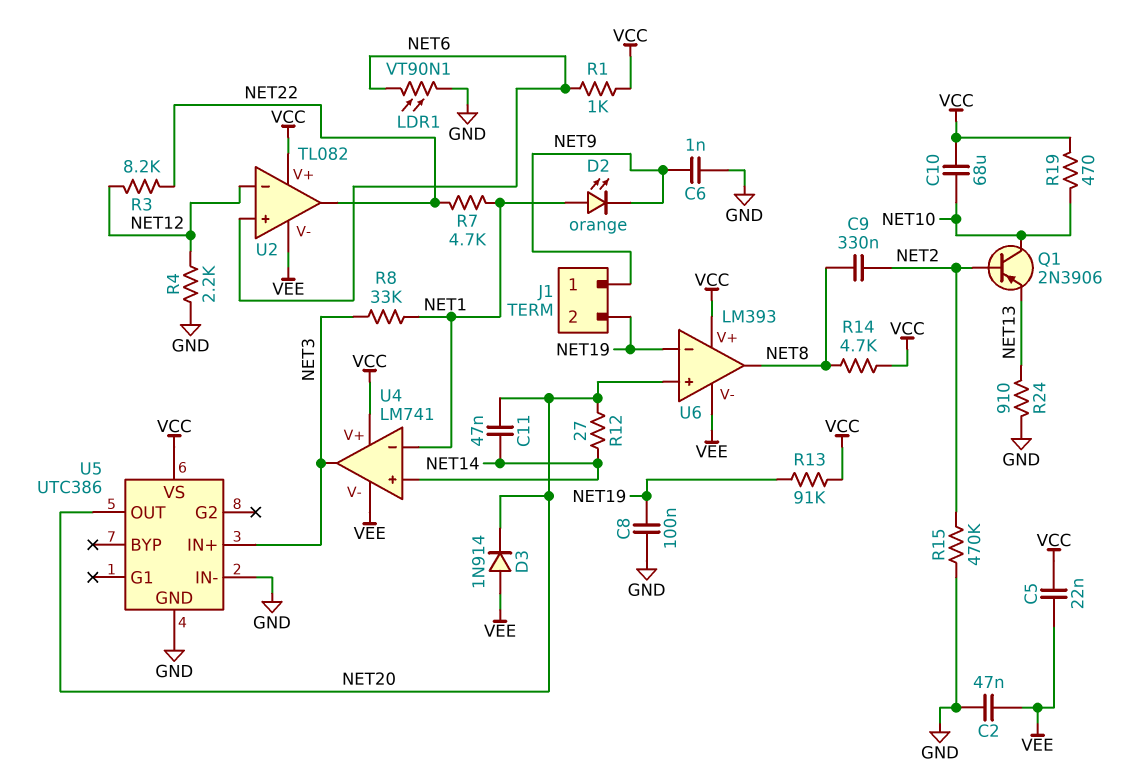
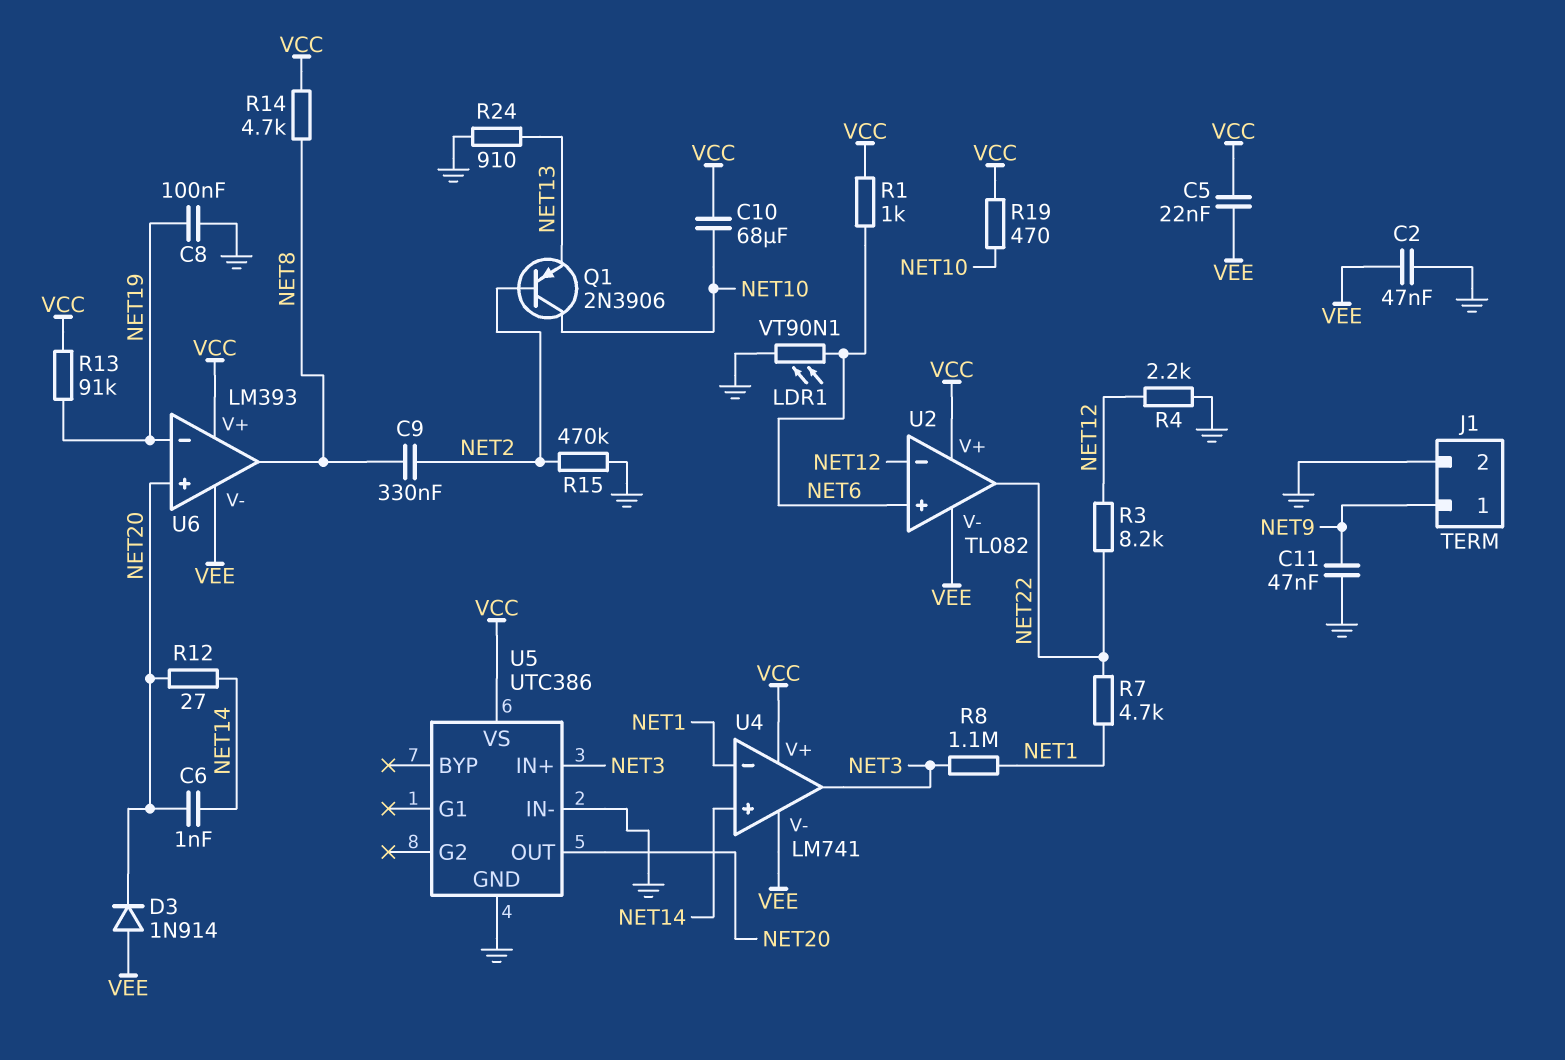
C6: 1nF (GND, NET9) -> 1nF (NET14, NET20)
C11: 47nF (NET14, NET20) -> 47nF (GND, NET9)
D2: LED orange (A NET1, K NET9) -> none
J1 pin 2: NET19 -> GND
R8: 33k (NET1, NET3) -> 1.1M (NET1, NET3)

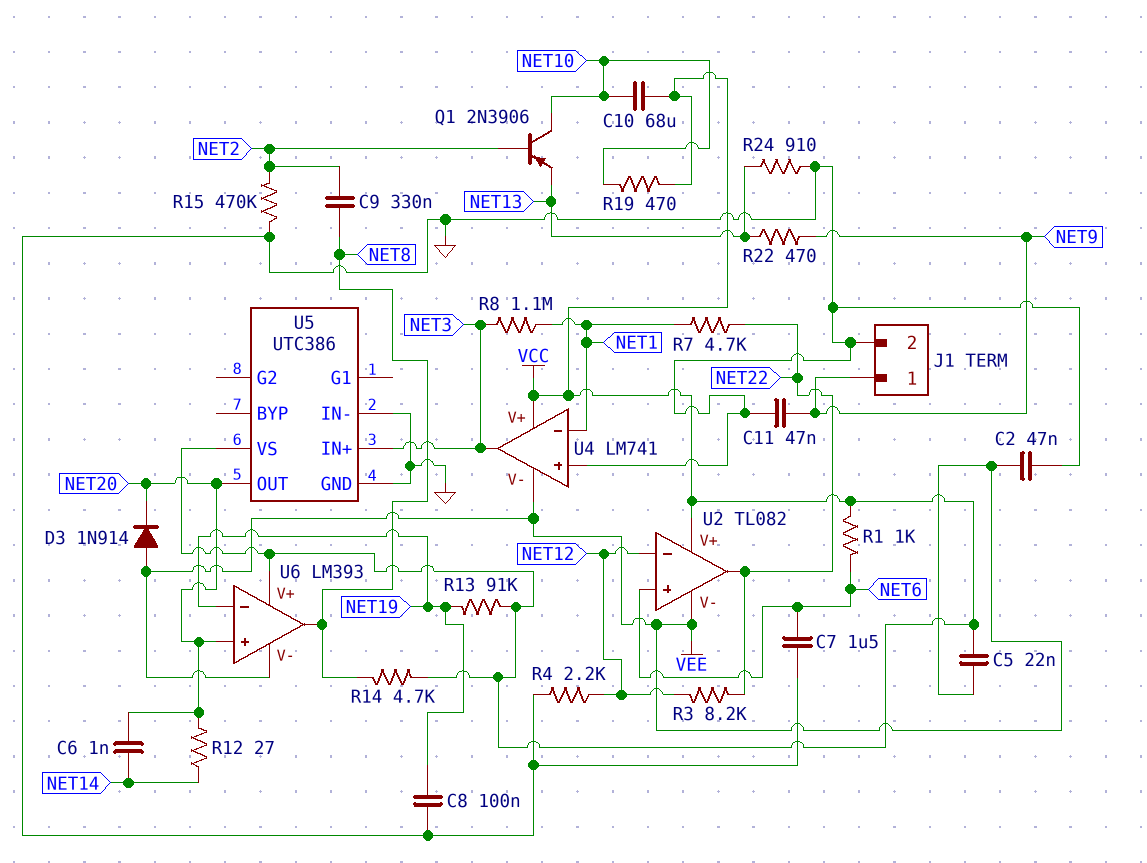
C7: none -> 1.5uF (GND, NET6)
LDR1: VT90N1 (GND, NET6) -> none
R22: none -> 470 (NET9, NET13)
U4 pin in+: NET14 -> GND

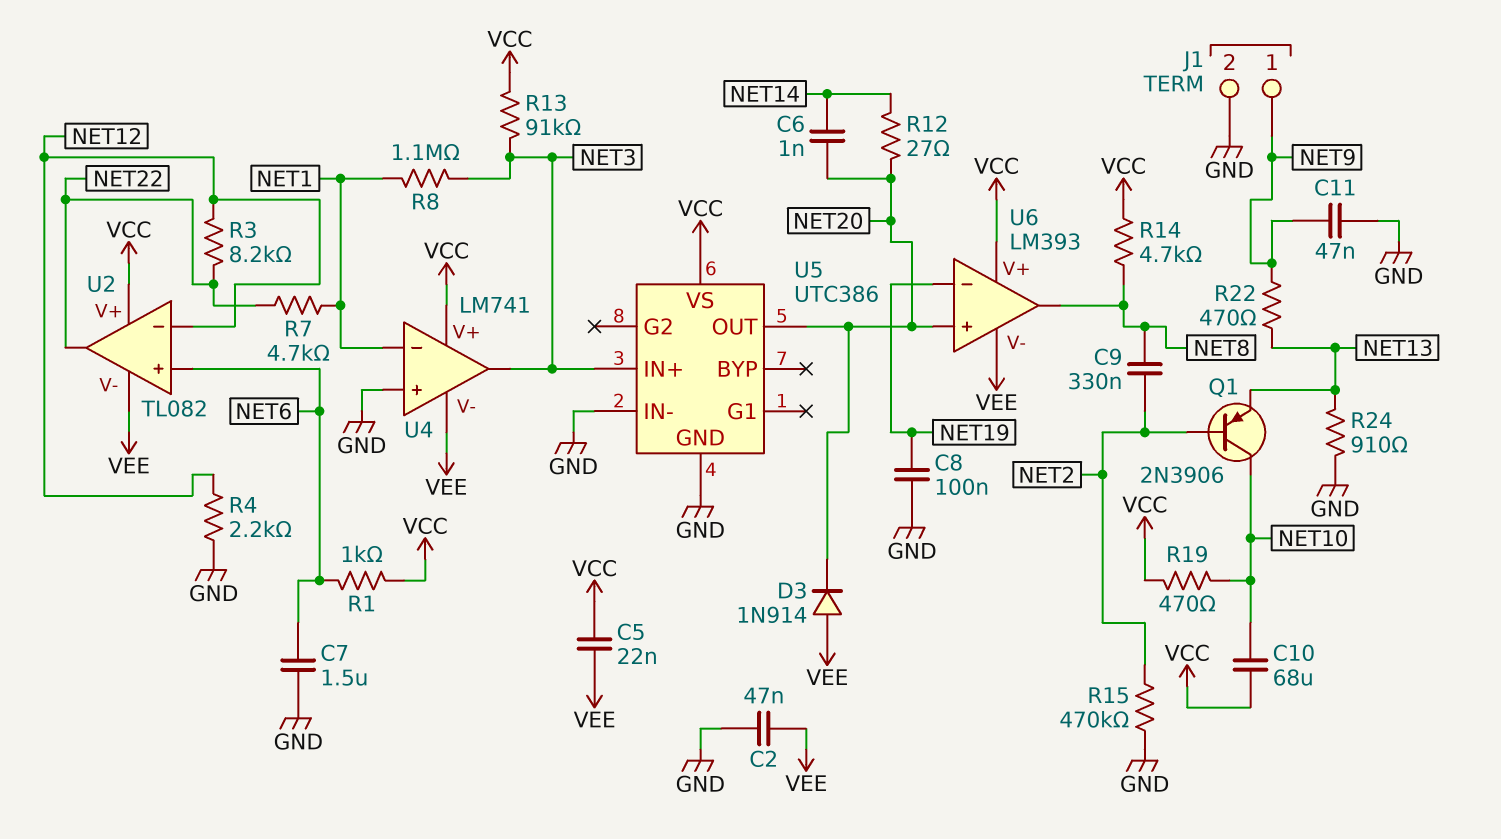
R13: 91k (NET19, VCC) -> 91k (NET3, VCC)

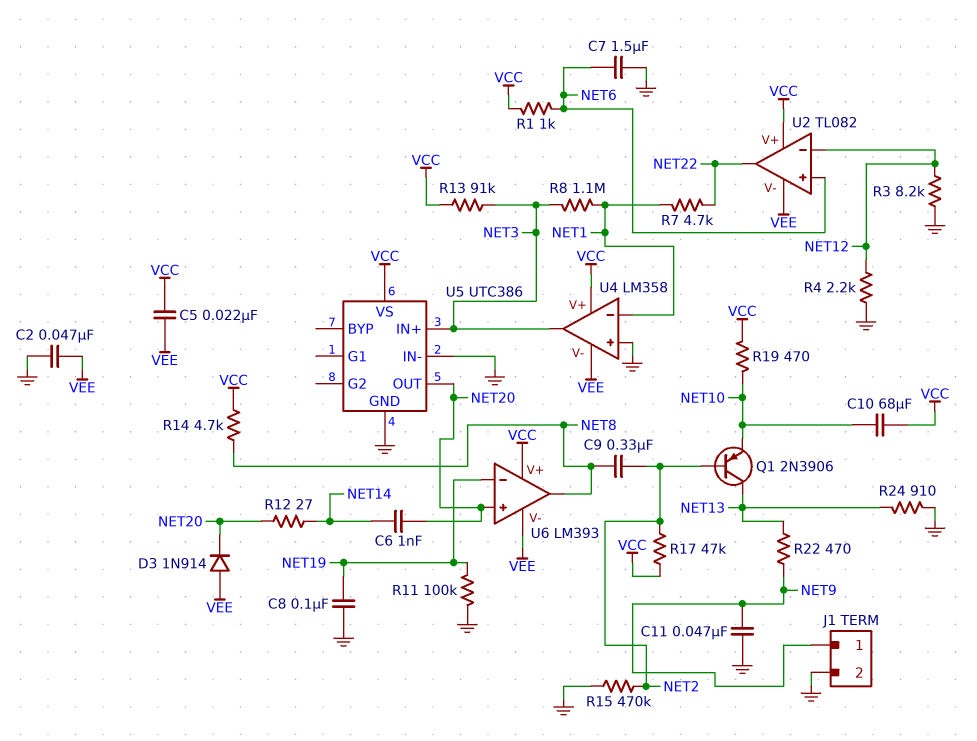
Q1: PNP 2N3906 (B NET2, C NET10, E NET13) -> PNP 2N3906 (B NET2, C NET13, E NET10)
R3: 8.2k (NET12, NET22) -> 8.2k (GND, NET12)
R11: none -> 100k (GND, NET19)
R17: none -> 47k (NET2, VCC)
U4: LM741 -> LM358

